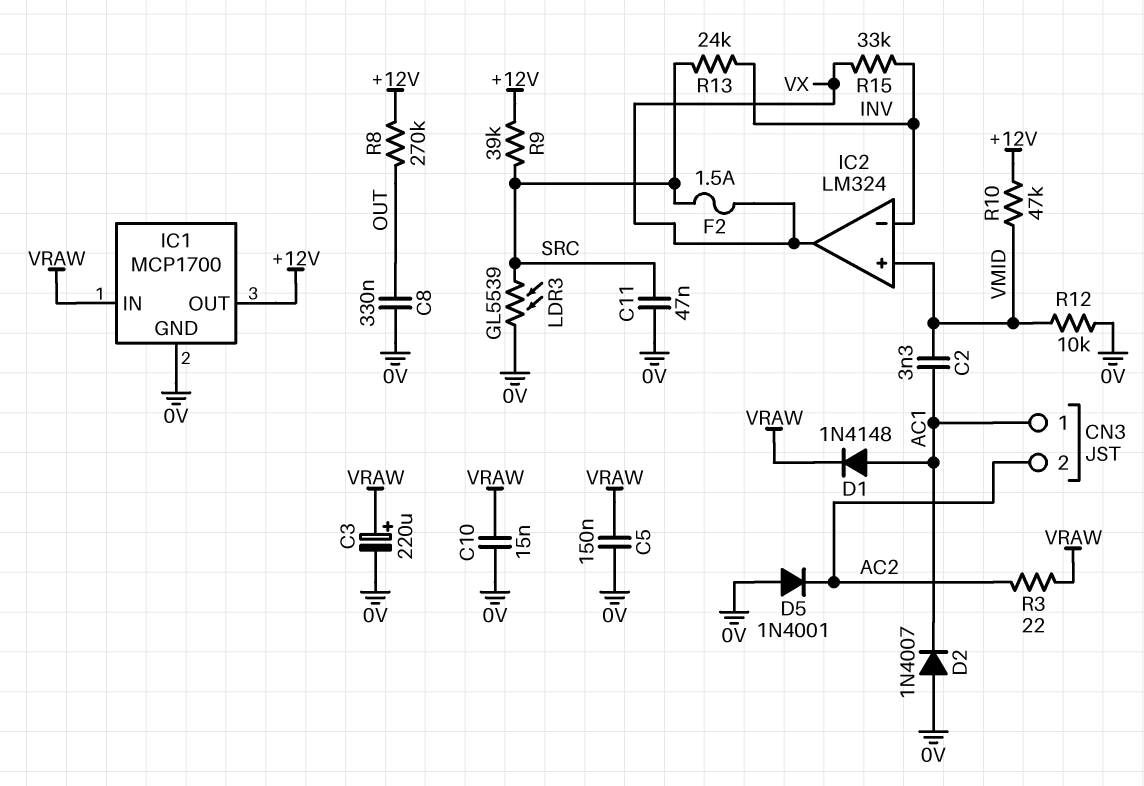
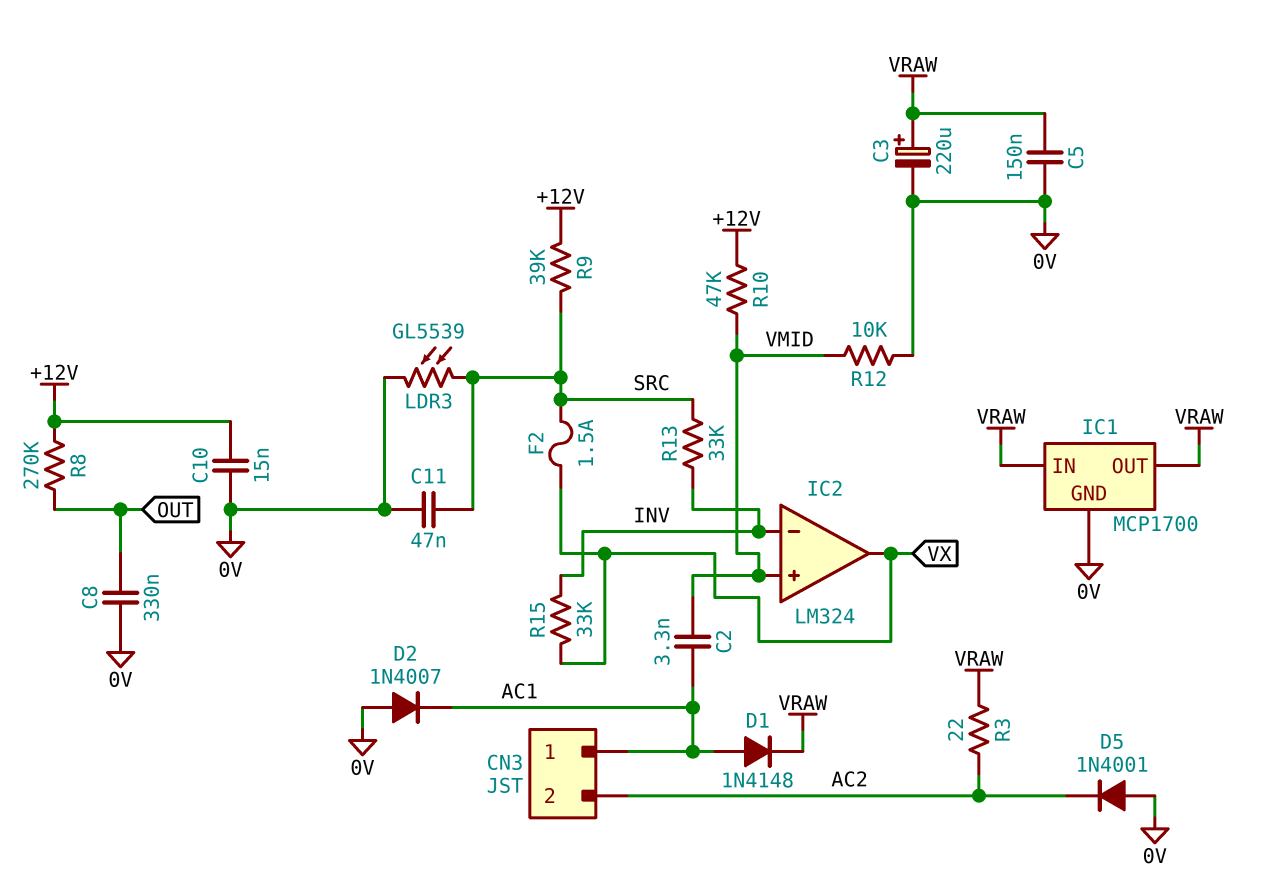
C10: 15nF (0V, VRAW) -> 15nF (+12V, 0V)
IC1 pin OUT: +12V -> VRAW
R13: 24k (INV, SRC) -> 33k (INV, SRC)

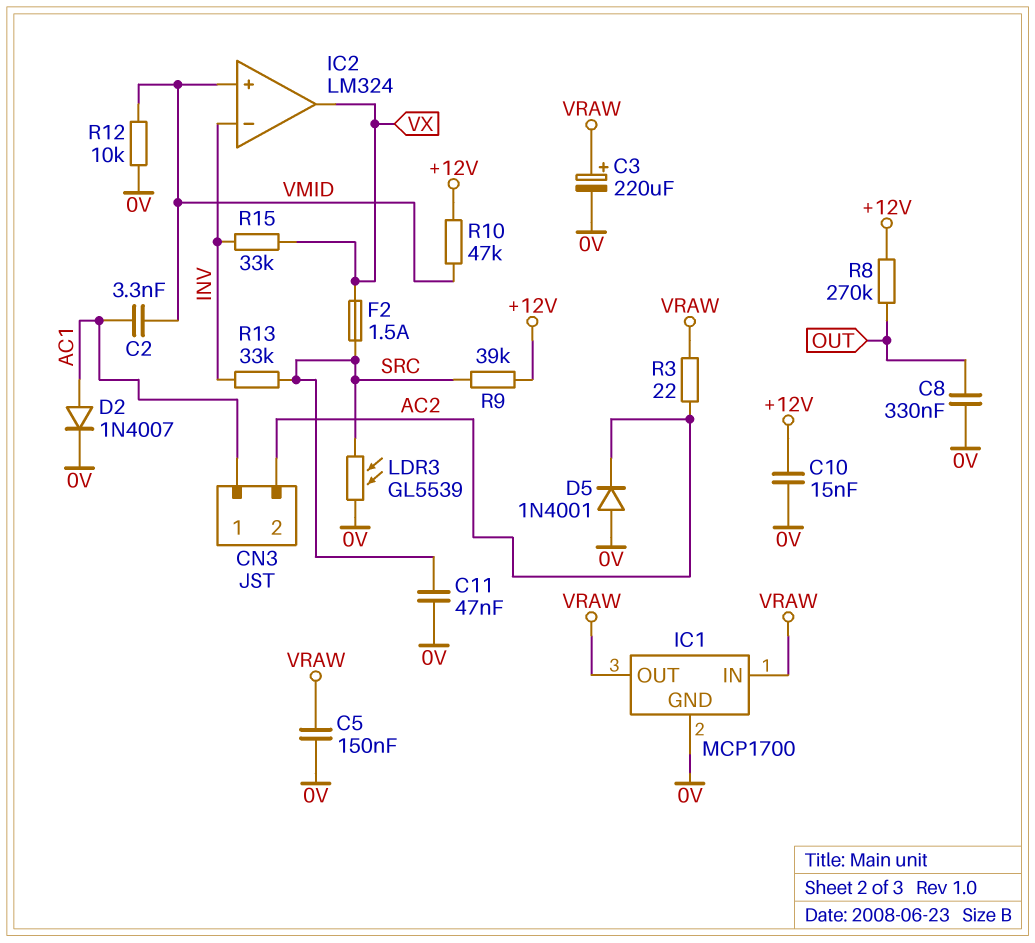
D1: diode 1N4148 (A AC1, K VRAW) -> none
D2: diode 1N4007 (A 0V, K AC1) -> diode 1N4007 (A AC1, K 0V)

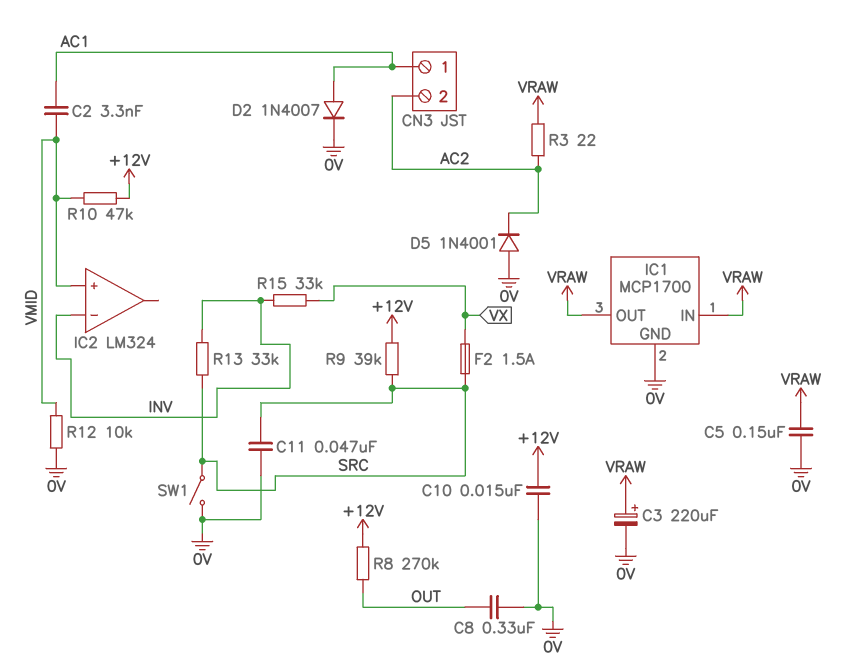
IC2 pin out: VX -> none
LDR3: GL5539 (0V, SRC) -> none
SW1: none -> switch (0V, SRC)

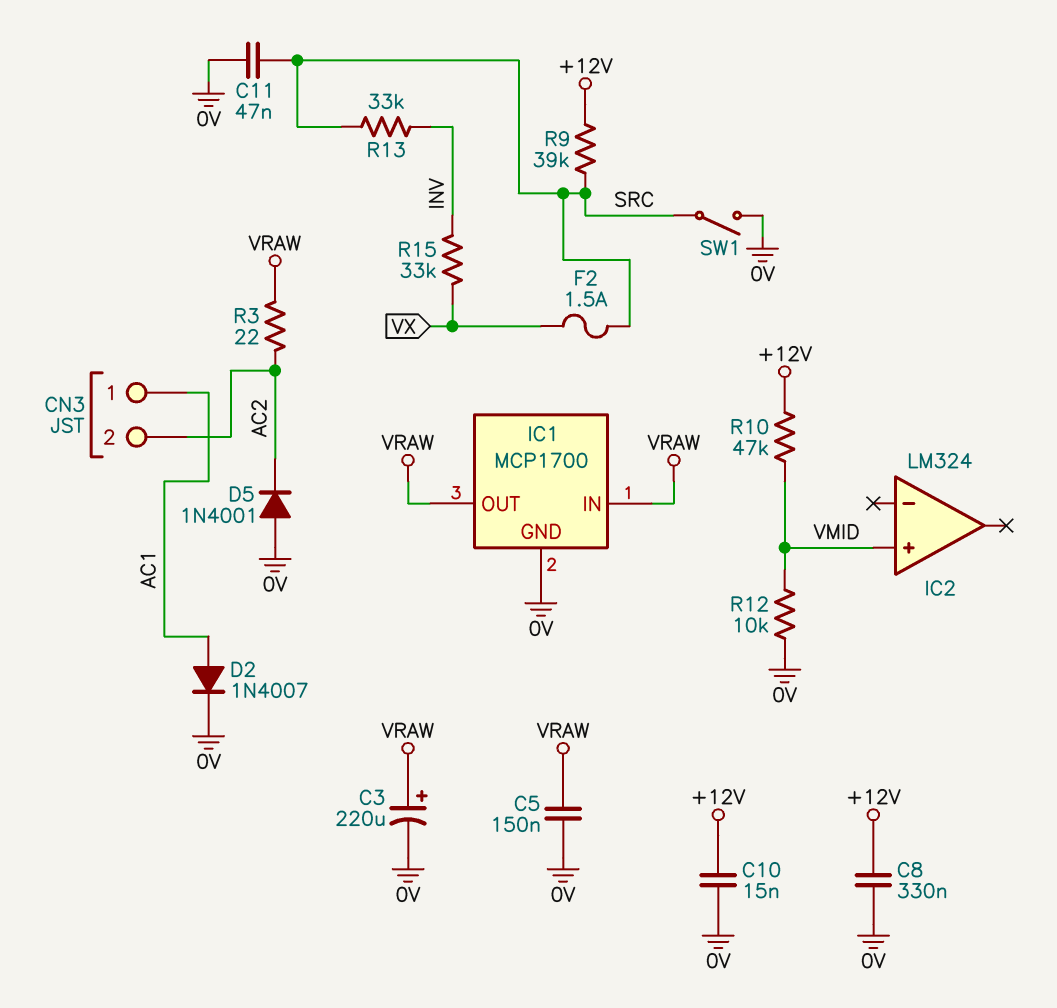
C2: 3.3nF (AC1, VMID) -> none
C8: 330nF (0V, OUT) -> 330nF (+12V, 0V)
IC2 pin in-: INV -> none
R8: 270k (+12V, OUT) -> none

